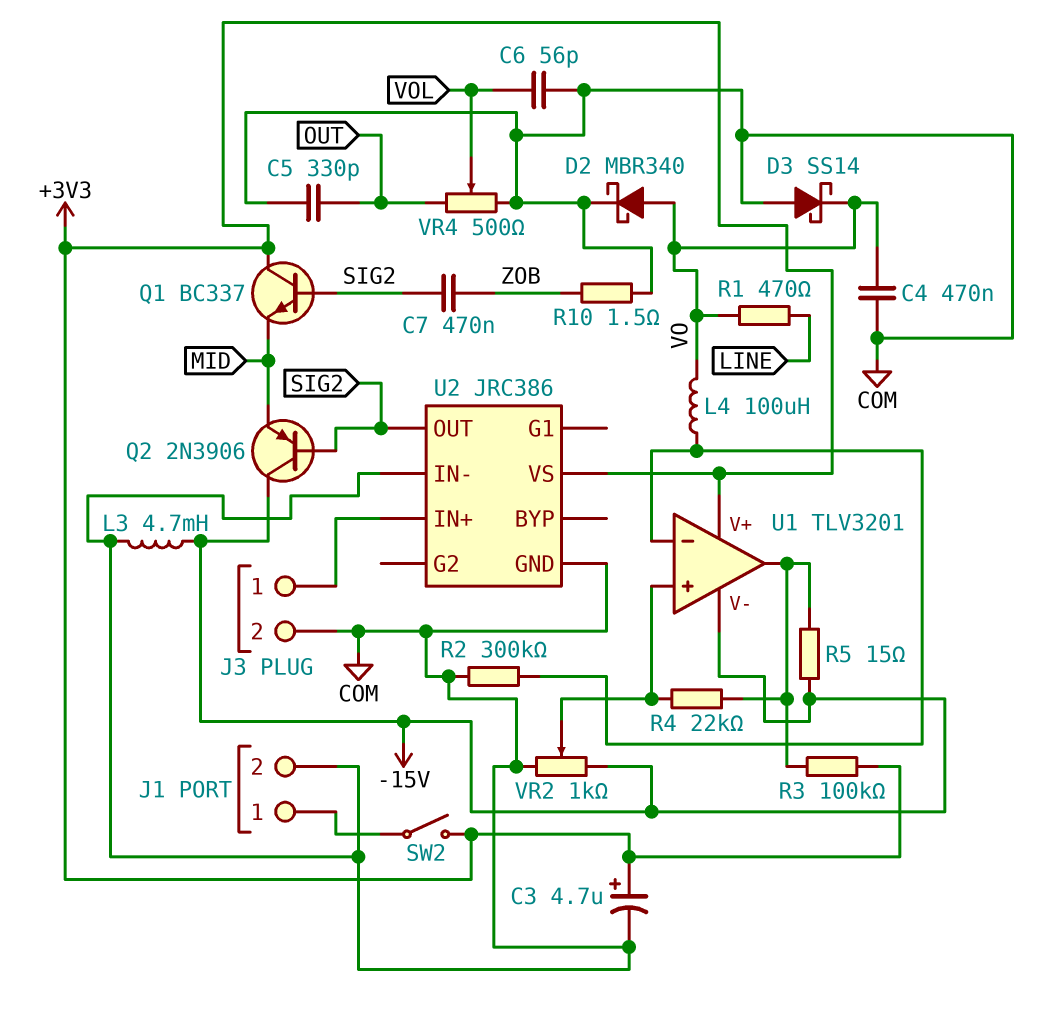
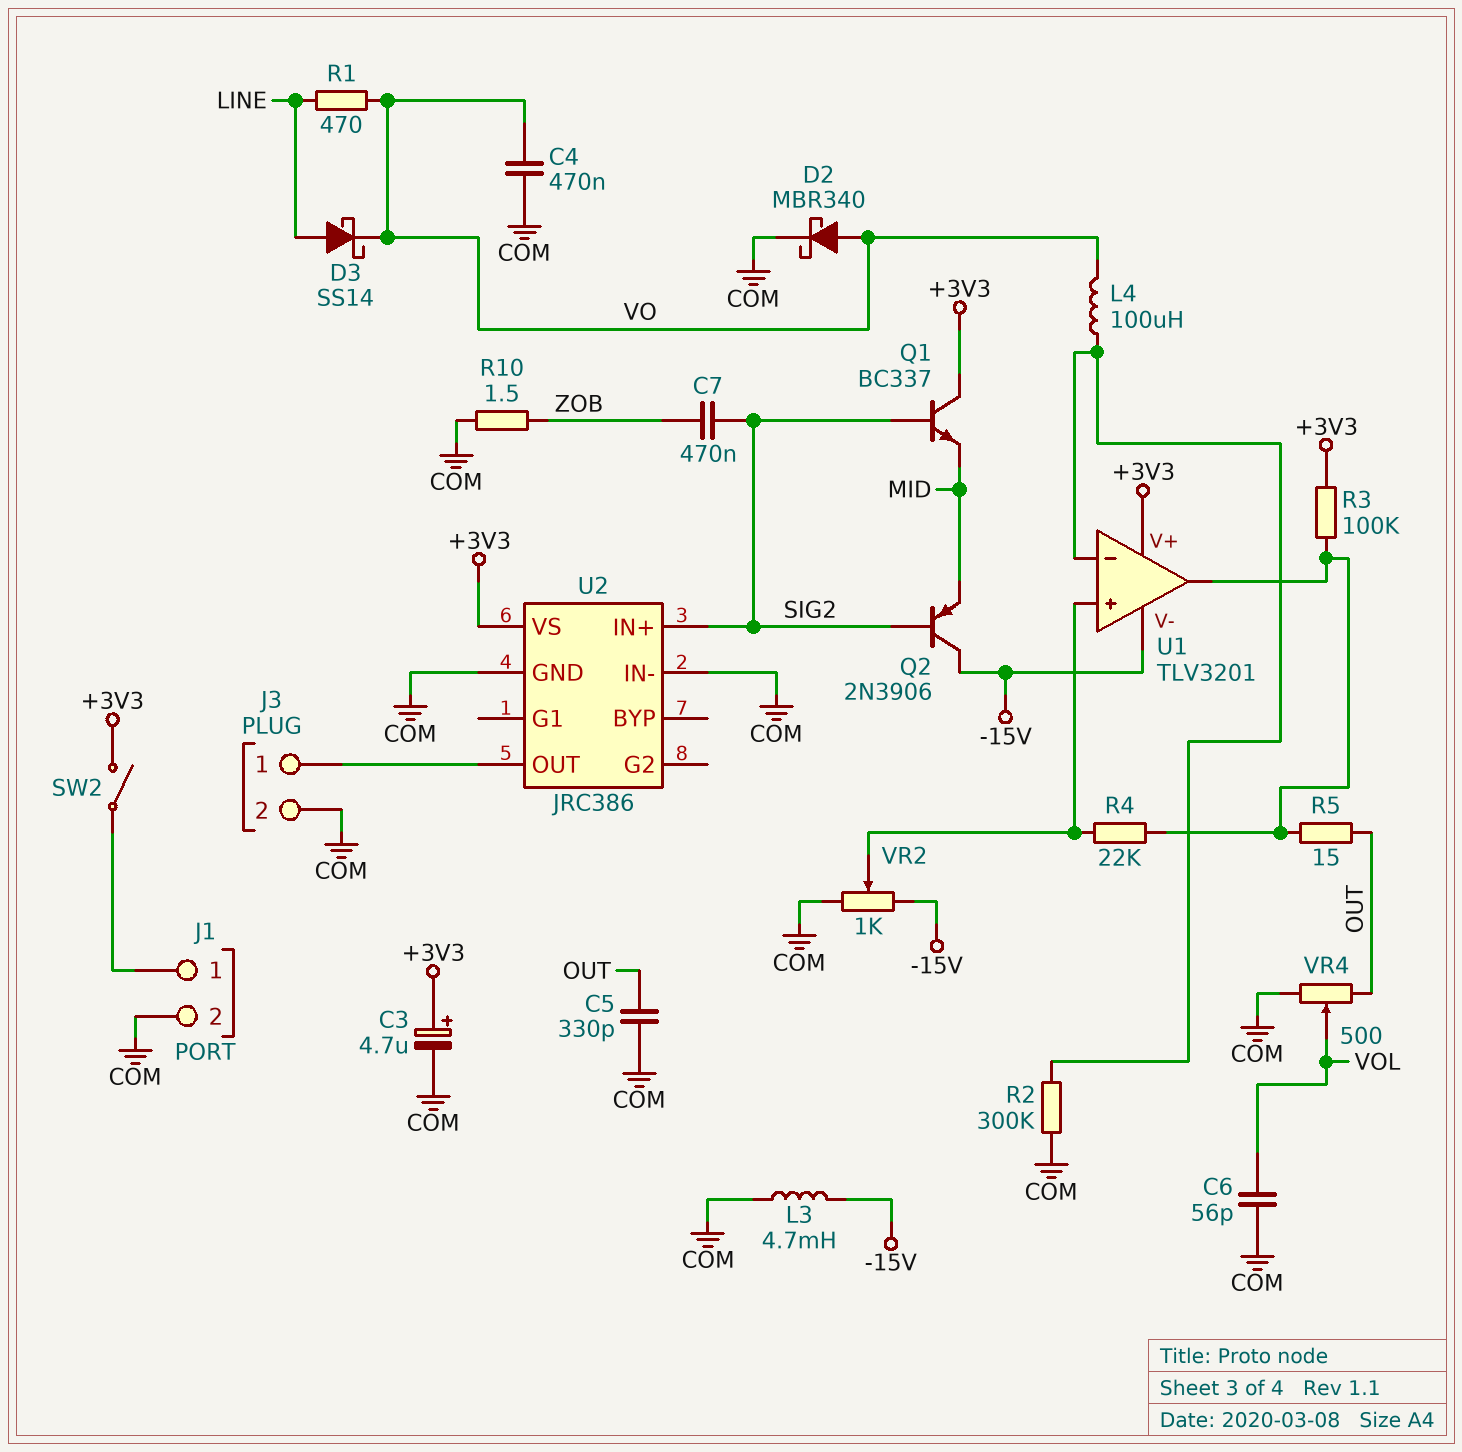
D3: schottky SS14 (A COM, K VO) -> schottky SS14 (A LINE, K VO)
R5: 15 (-15V, U1/out) -> 15 (OUT, U1/out)
U2 pin IN+: J3/1 -> SIG2
U2 pin OUT: SIG2 -> J3/1

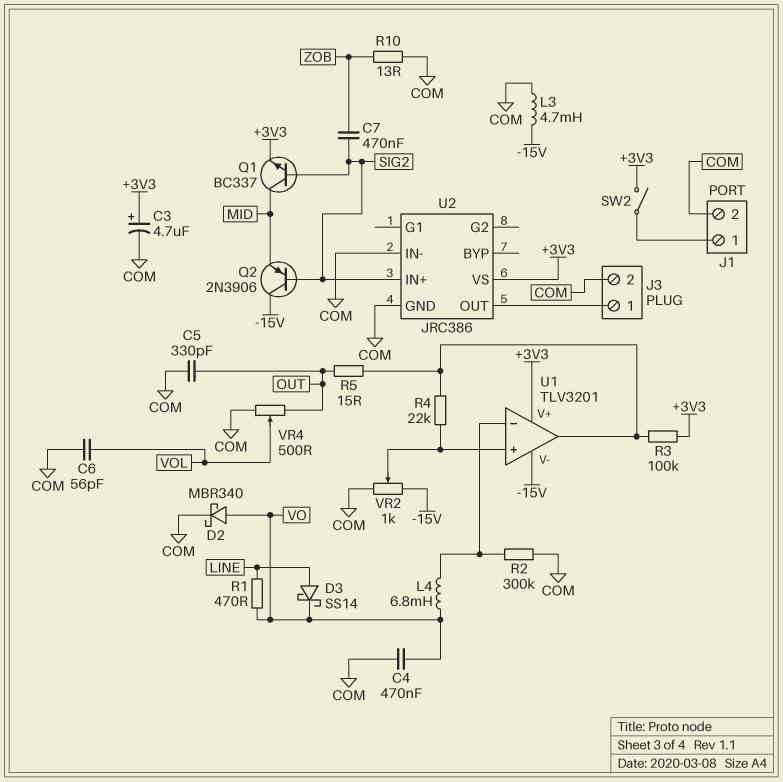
L4: 100uH (U1/in-, VO) -> 6.8mH (U1/in-, VO)
Q1: NPN BC337 (B SIG2, C +3V3, E MID) -> NPN BC337 (B SIG2, C MID, E +3V3)
R10: 1.5 (COM, ZOB) -> 13 (COM, ZOB)

